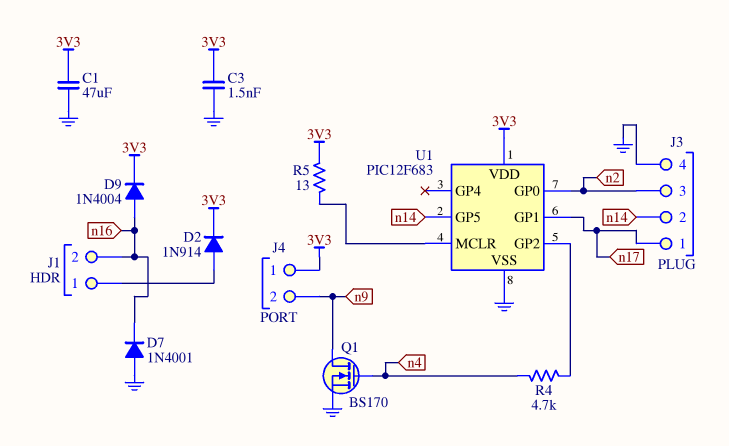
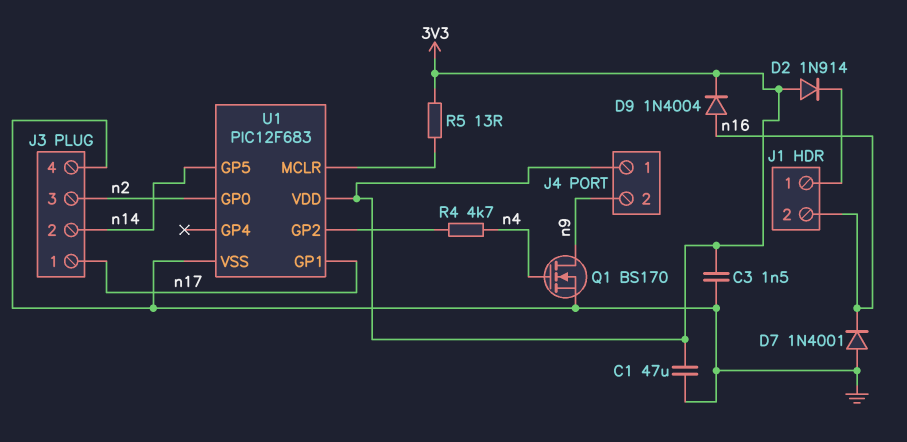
D2: diode 1N914 (A J1/1, K 3V3) -> diode 1N914 (A 3V3, K J1/1)

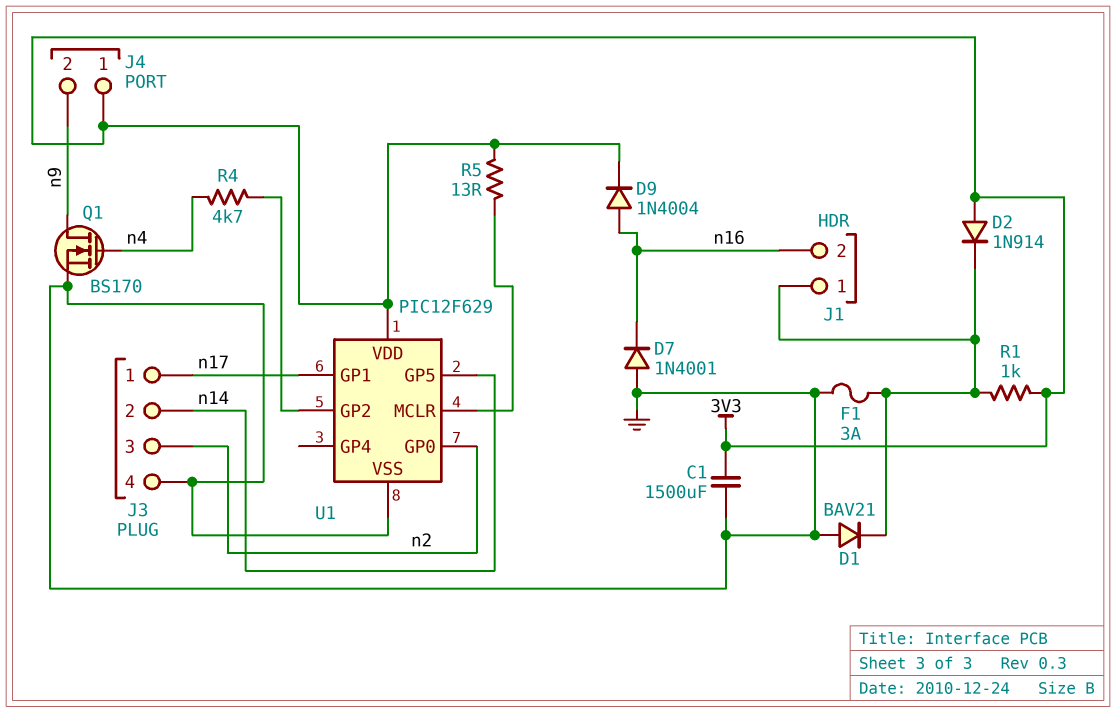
C1: 47uF (3V3, GND) -> 1500uF (3V3, GND)
C3: 1.5nF (3V3, GND) -> none
D1: none -> diode BAV21 (A GND, K J1/1)
F1: none -> 3A (GND, J1/1)
R1: none -> 1k (3V3, J1/1)
U1: PIC12F683 -> PIC12F629

